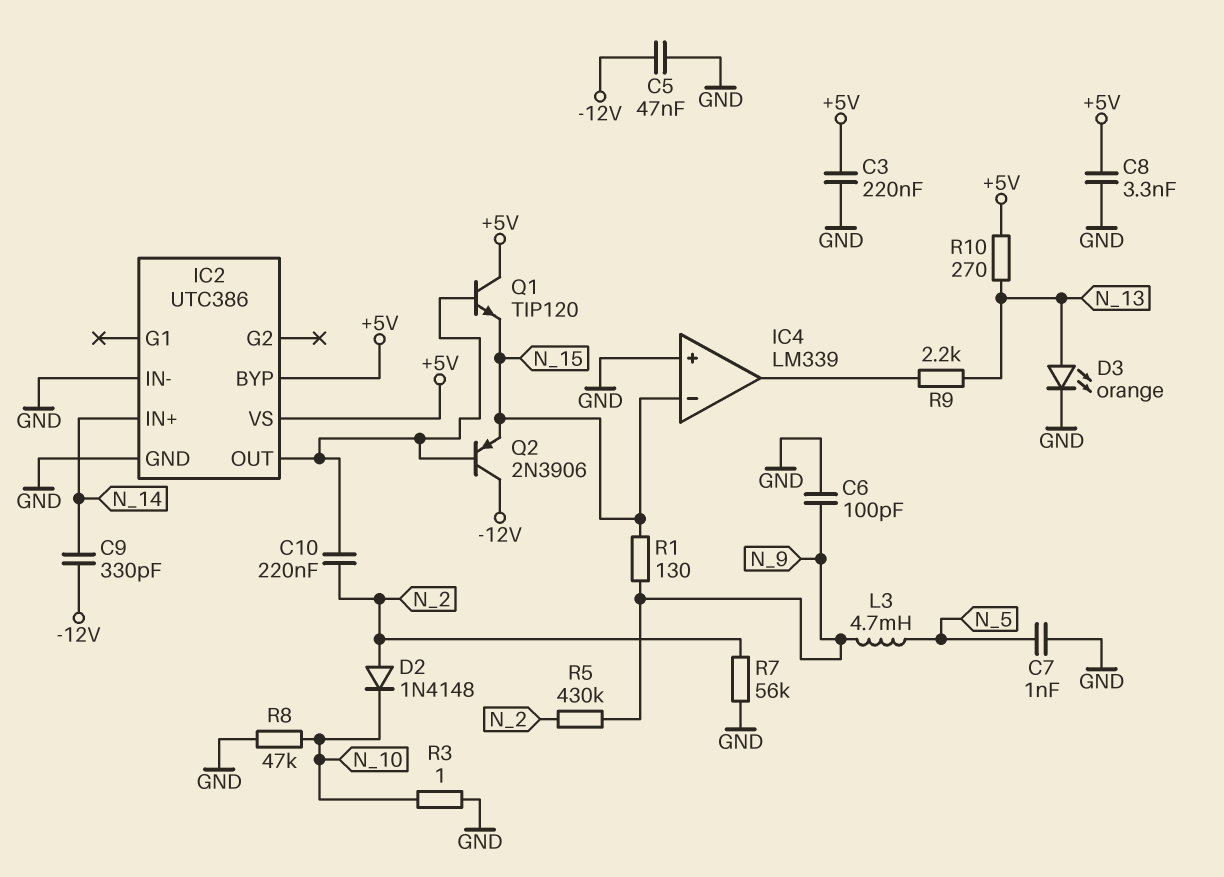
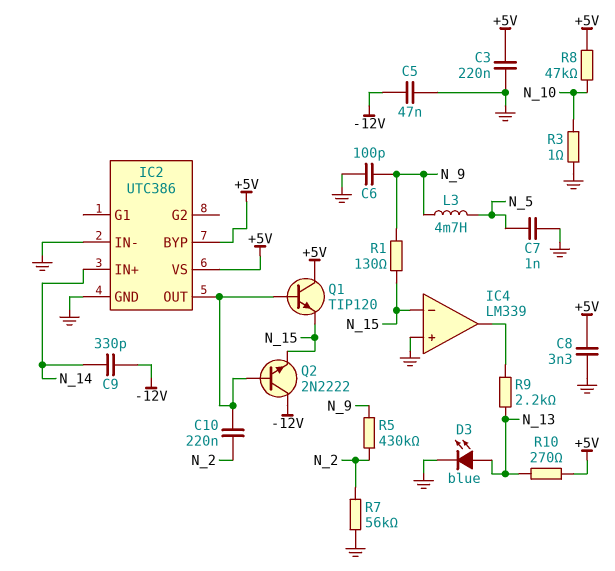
D2: diode 1N4148 (A N_2, K N_10) -> none
D3: LED orange (A N_13, K GND) -> LED blue (A N_13, K GND)
Q2: PNP 2N3906 (B IC2/OUT, C -12V, E N_15) -> NPN 2N2222 (B IC2/OUT, C -12V, E N_15)
R8: 47k (GND, N_10) -> 47k (+5V, N_10)

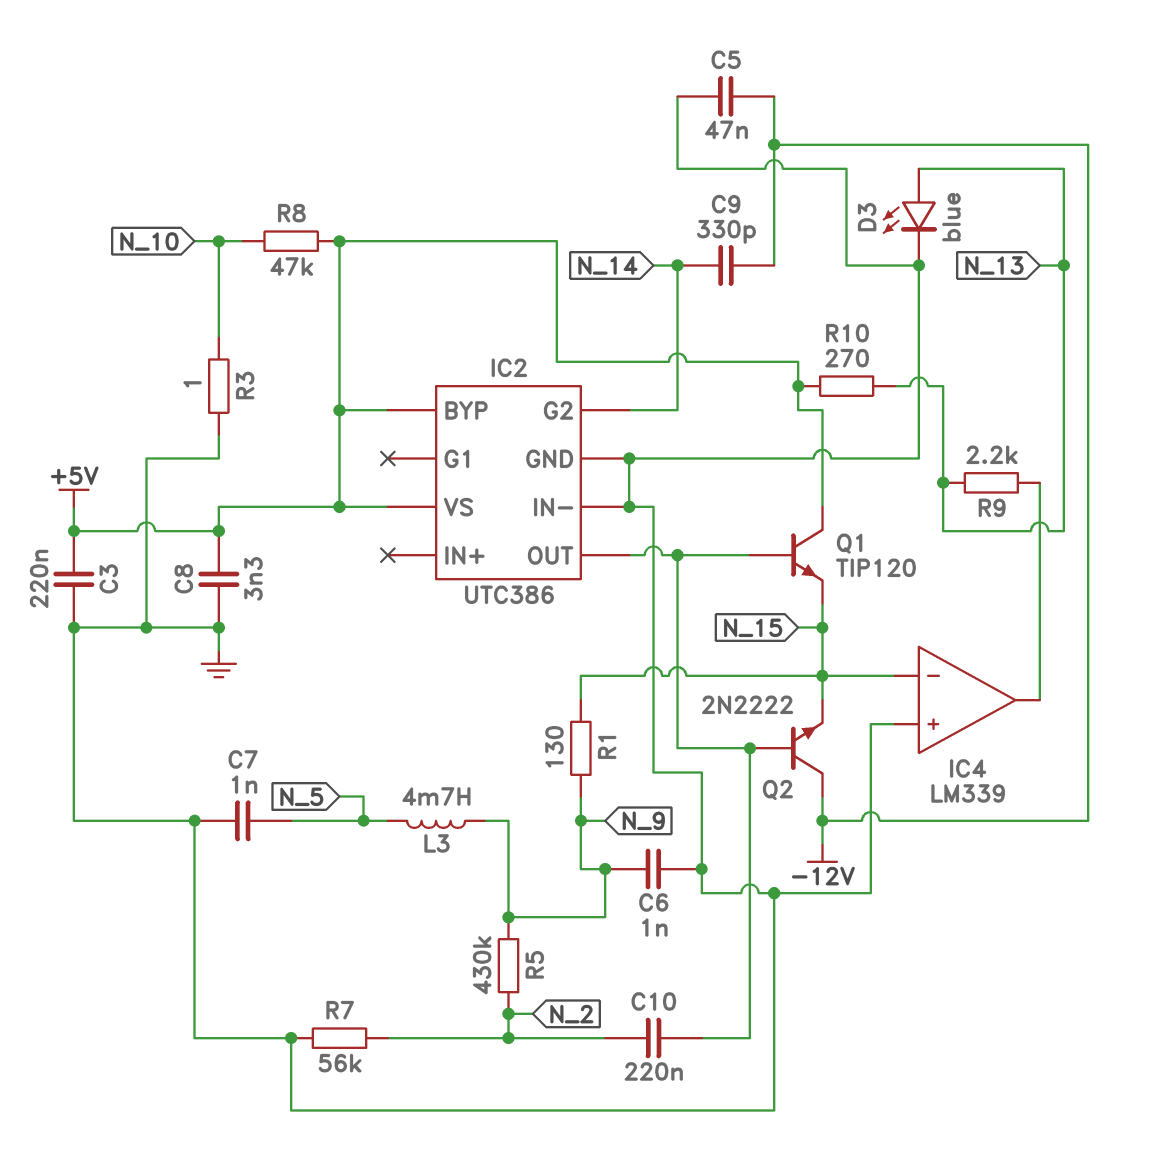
C6: 100pF (GND, N_9) -> 1nF (GND, N_9)
IC2 pin G2: none -> N_14
IC2 pin IN+: N_14 -> none

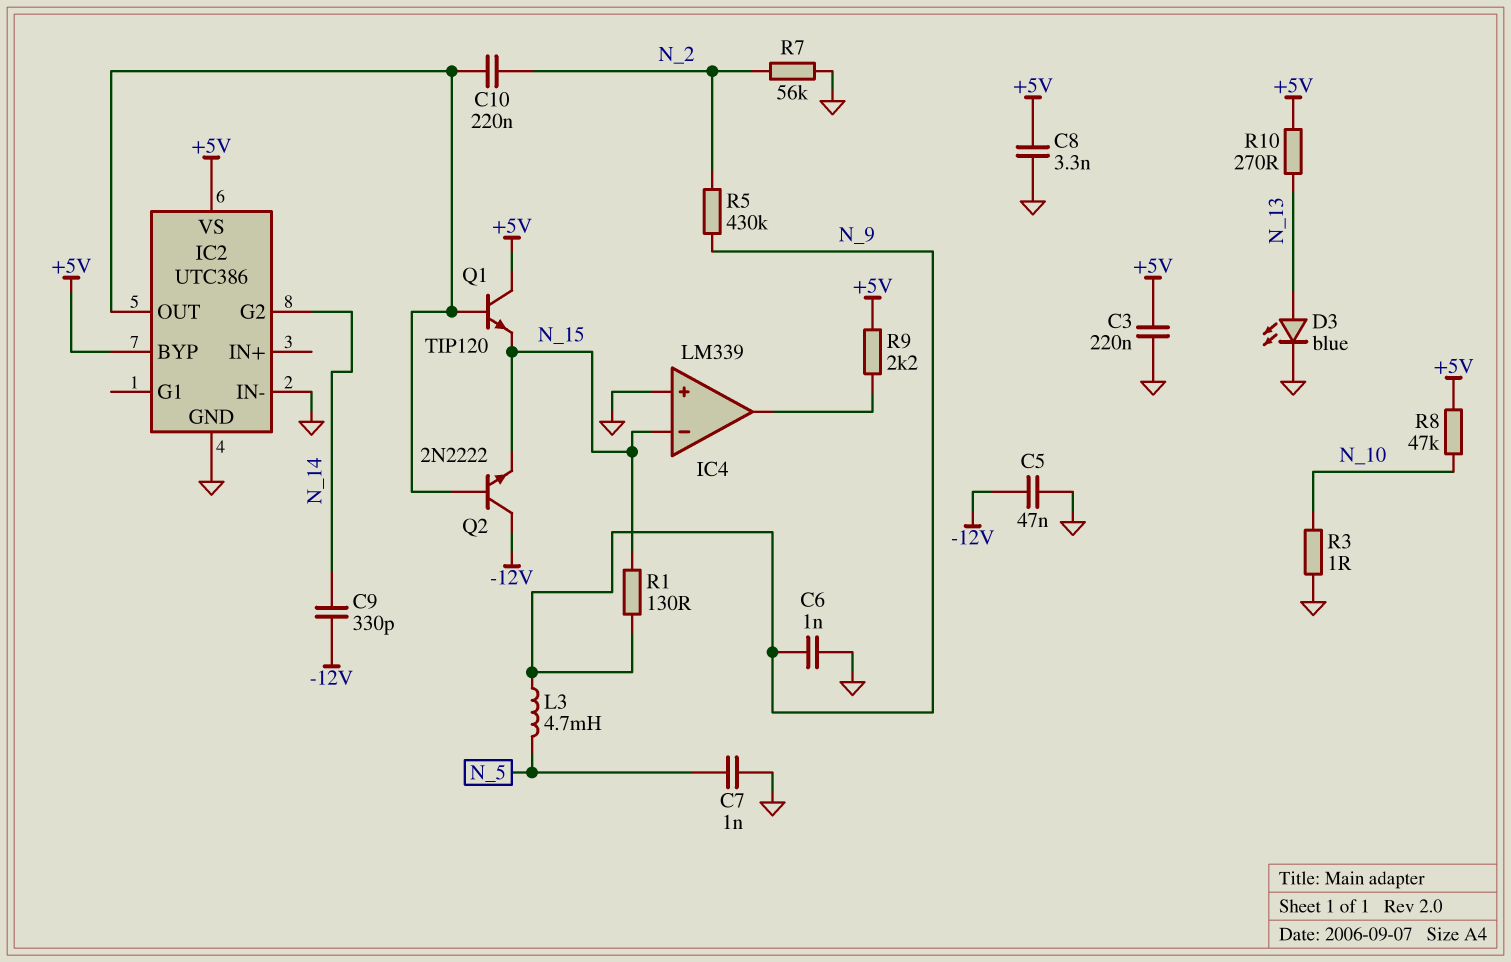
R9: 2.2k (IC4/out, N_13) -> 2.2k (+5V, IC4/out)

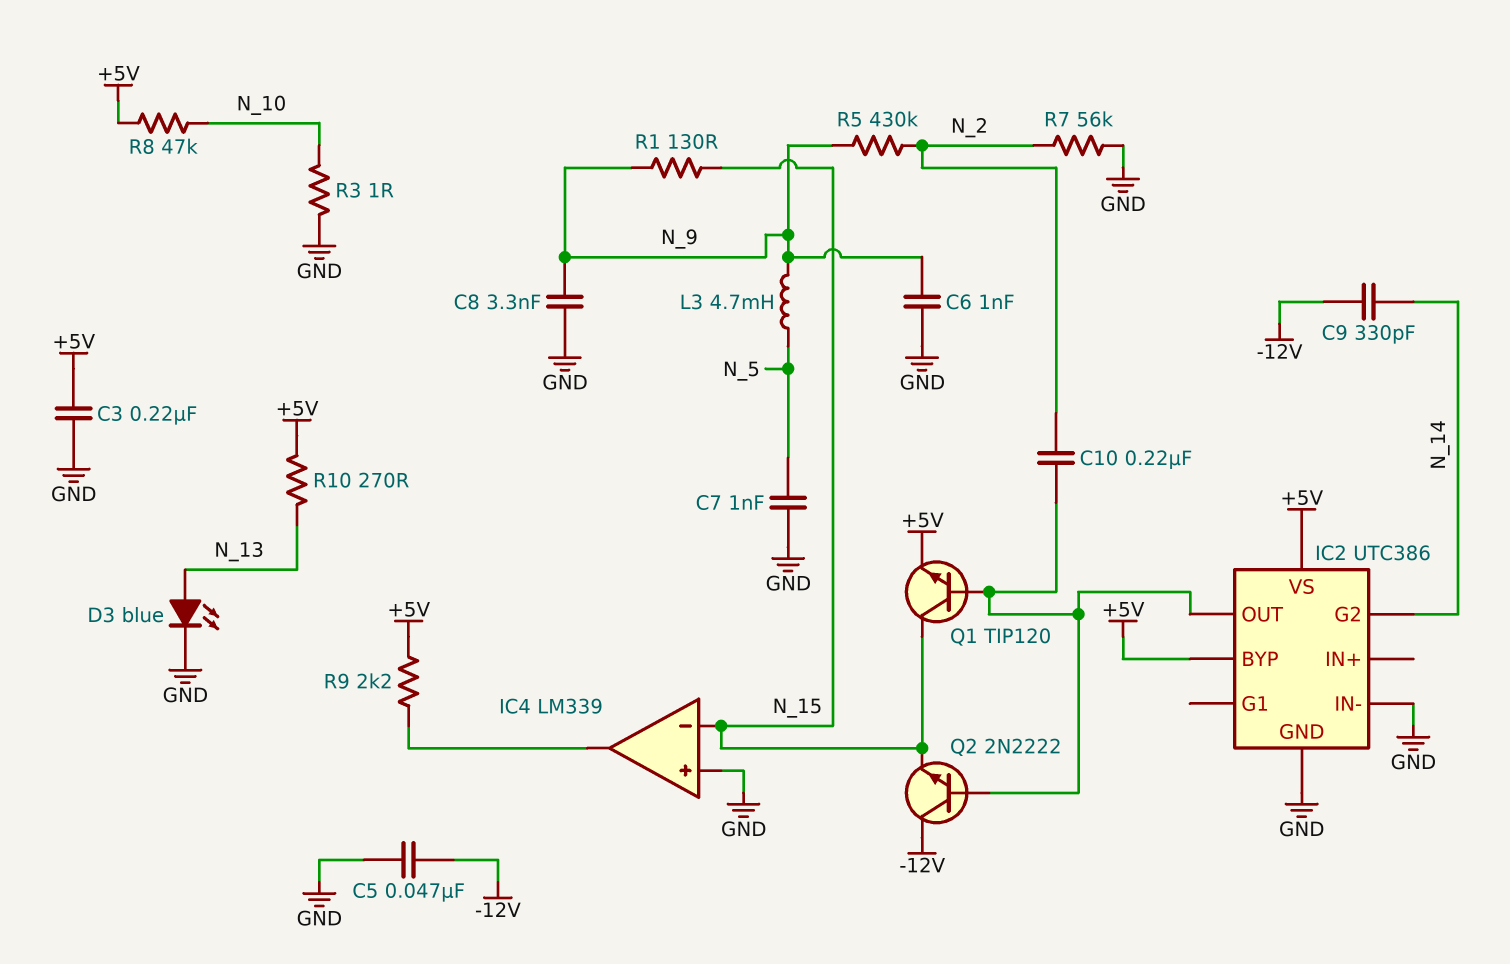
C8: 3.3nF (+5V, GND) -> 3.3nF (GND, N_9)
Q1: NPN TIP120 (B IC2/OUT, C +5V, E N_15) -> NPN TIP120 (B IC2/OUT, C N_15, E +5V)

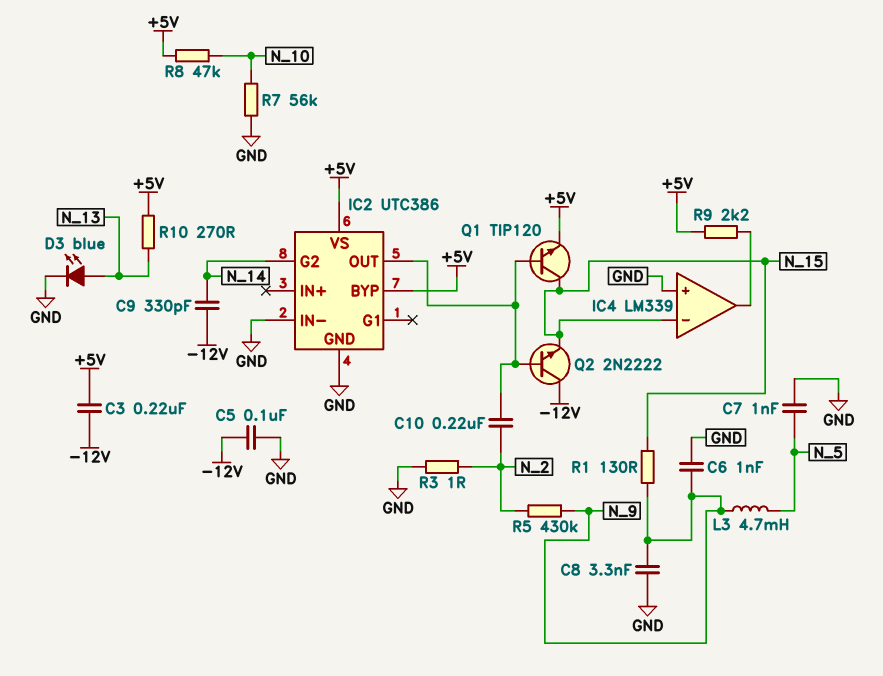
C3: 220nF (+5V, GND) -> 220nF (+5V, -12V)
C5: 47nF (-12V, GND) -> 100nF (-12V, GND)
R3: 1 (GND, N_10) -> 1 (GND, N_2)
R7: 56k (GND, N_2) -> 56k (GND, N_10)

